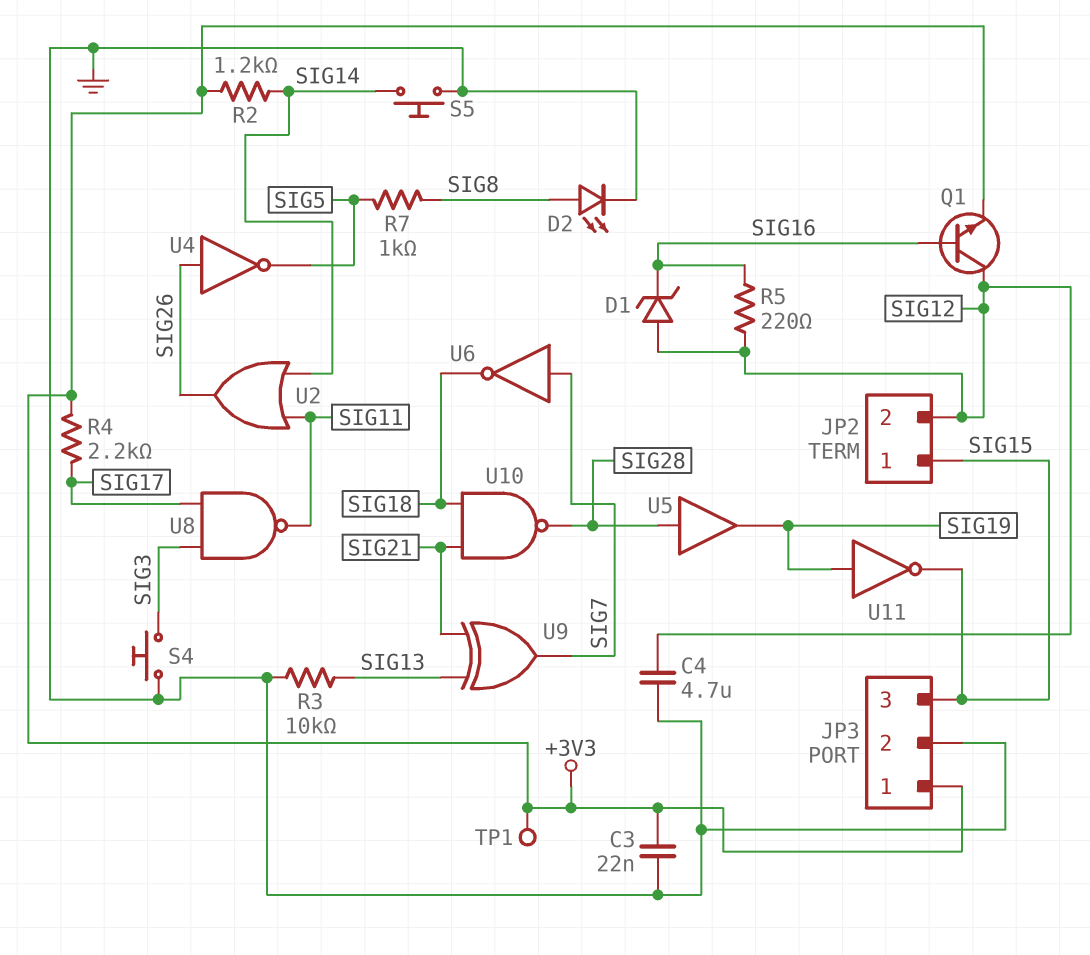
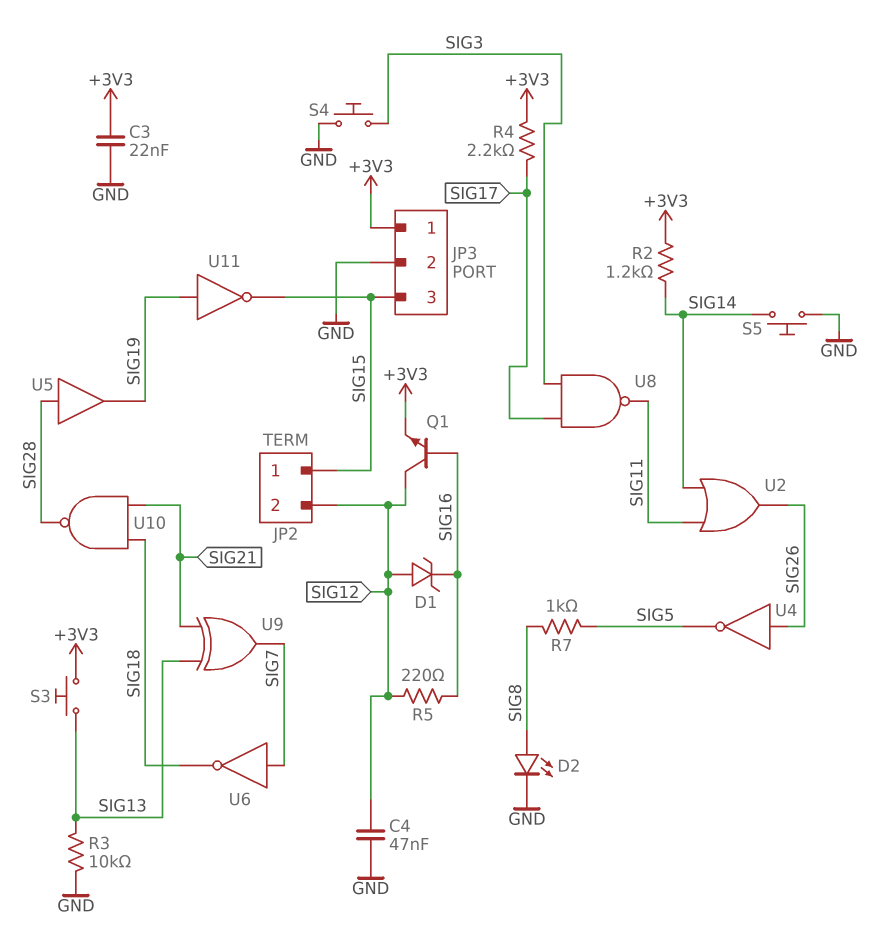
C4: 4.7uF (GND, SIG12) -> 47nF (GND, SIG12)
S3: none -> button (+3V3, SIG13)
TP1: test point (+3V3) -> none

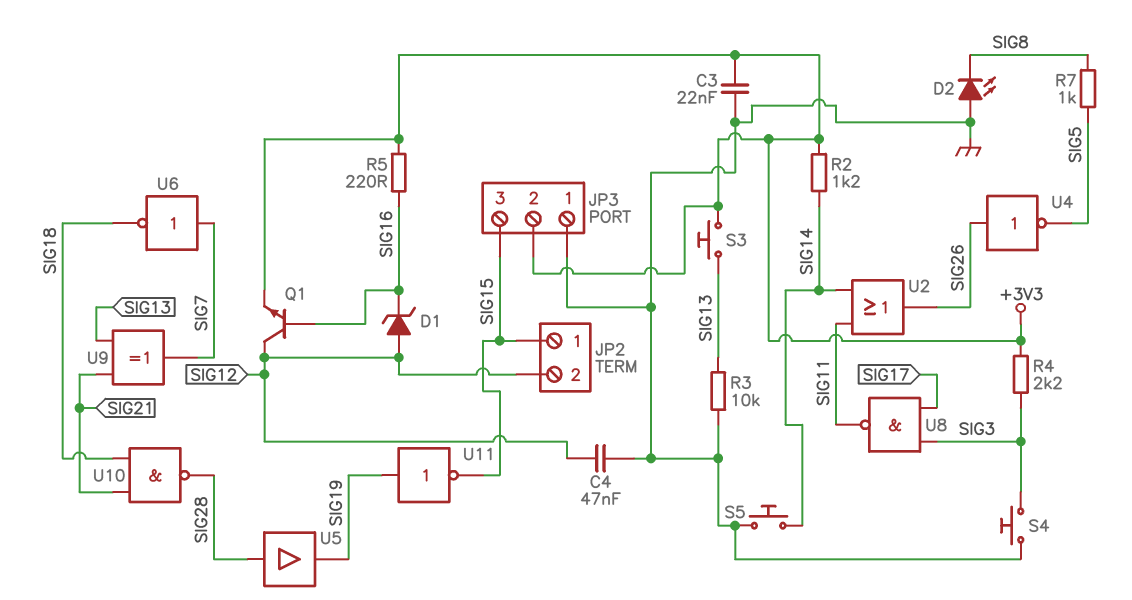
D2: LED (A SIG8, K GND) -> LED (A GND, K SIG8)
JP3 pin 1: +3V3 -> GND
JP3 pin 2: GND -> +3V3
R4: 2.2k (+3V3, SIG17) -> 2.2k (+3V3, SIG3)
R5: 220 (SIG12, SIG16) -> 220 (+3V3, SIG16)

